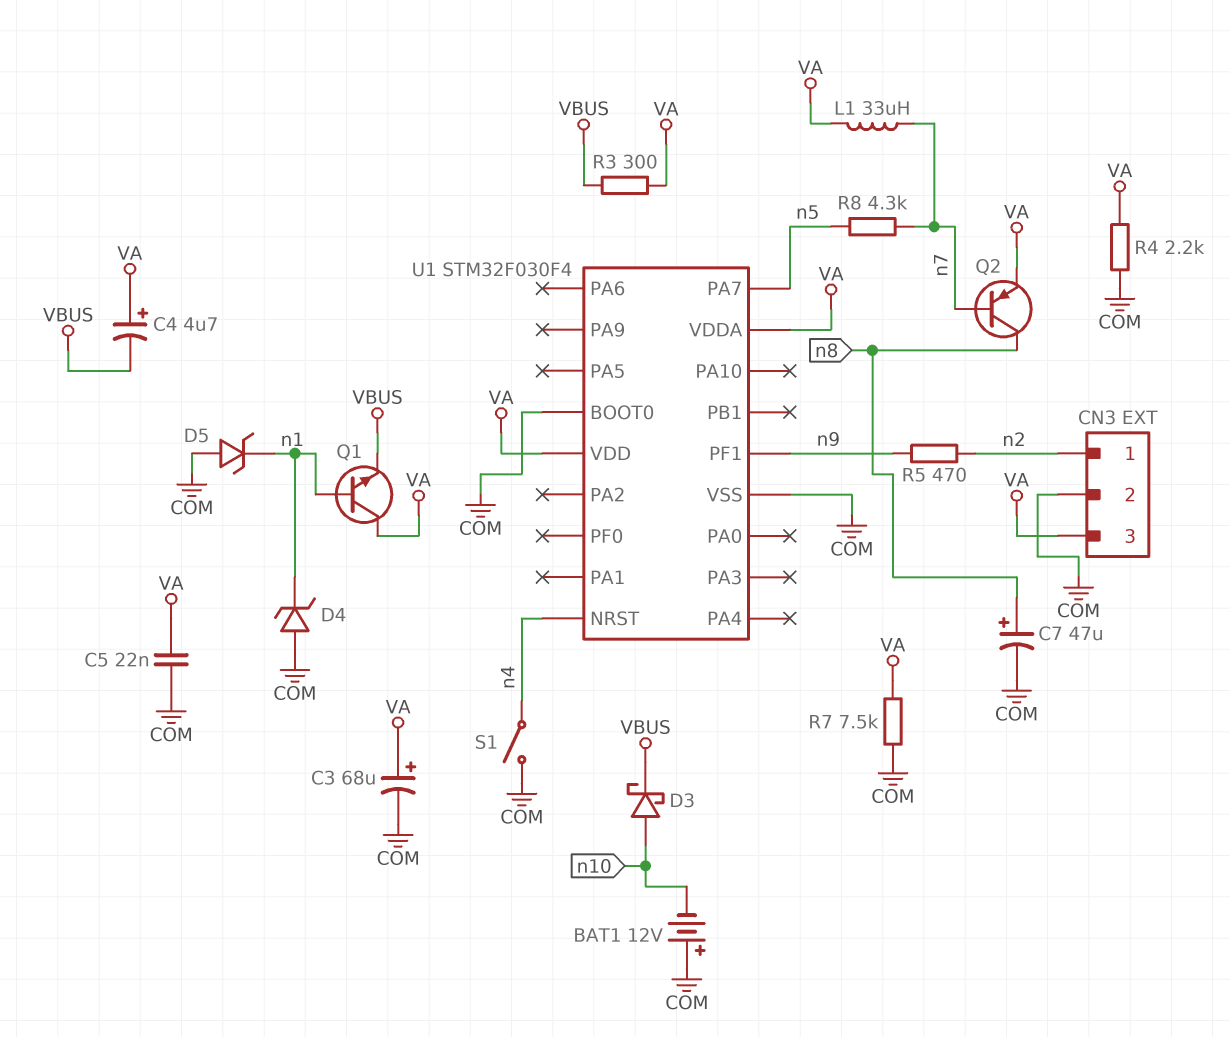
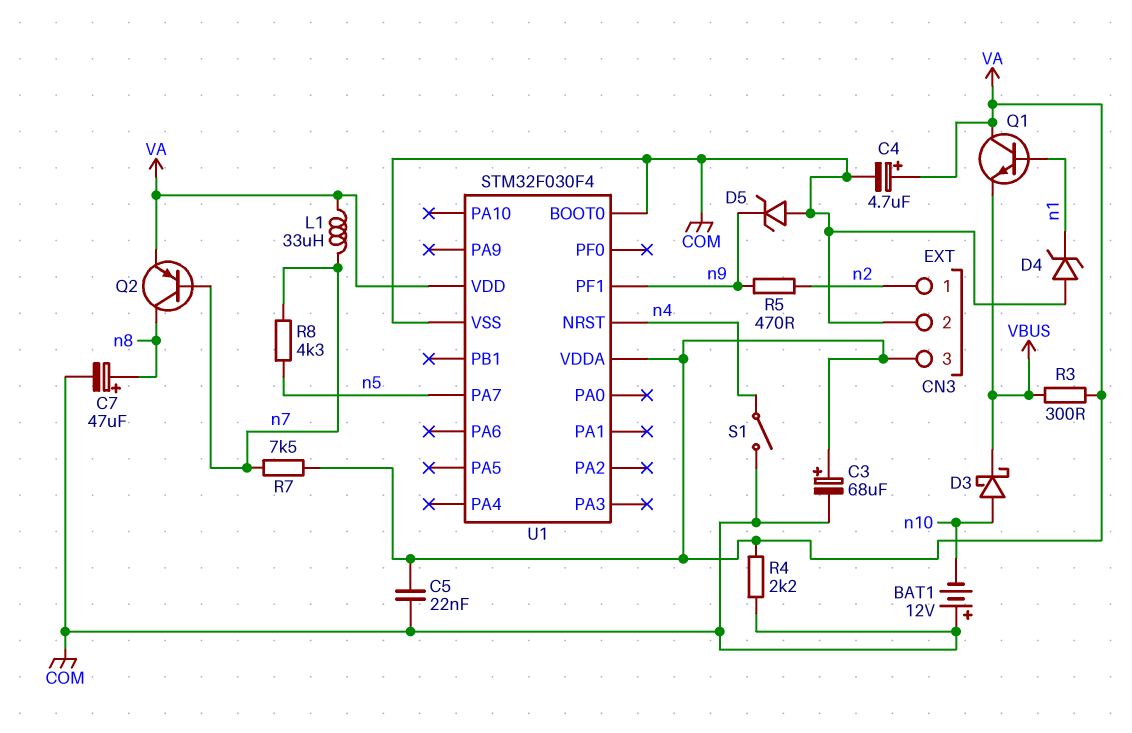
C4: 4.7uF (plus VA, minus VBUS) -> 4.7uF (plus VA, minus COM)
D5: zener (A COM, K n1) -> zener (A COM, K n9)
R7: 7.5k (COM, VA) -> 7.5k (VA, n7)

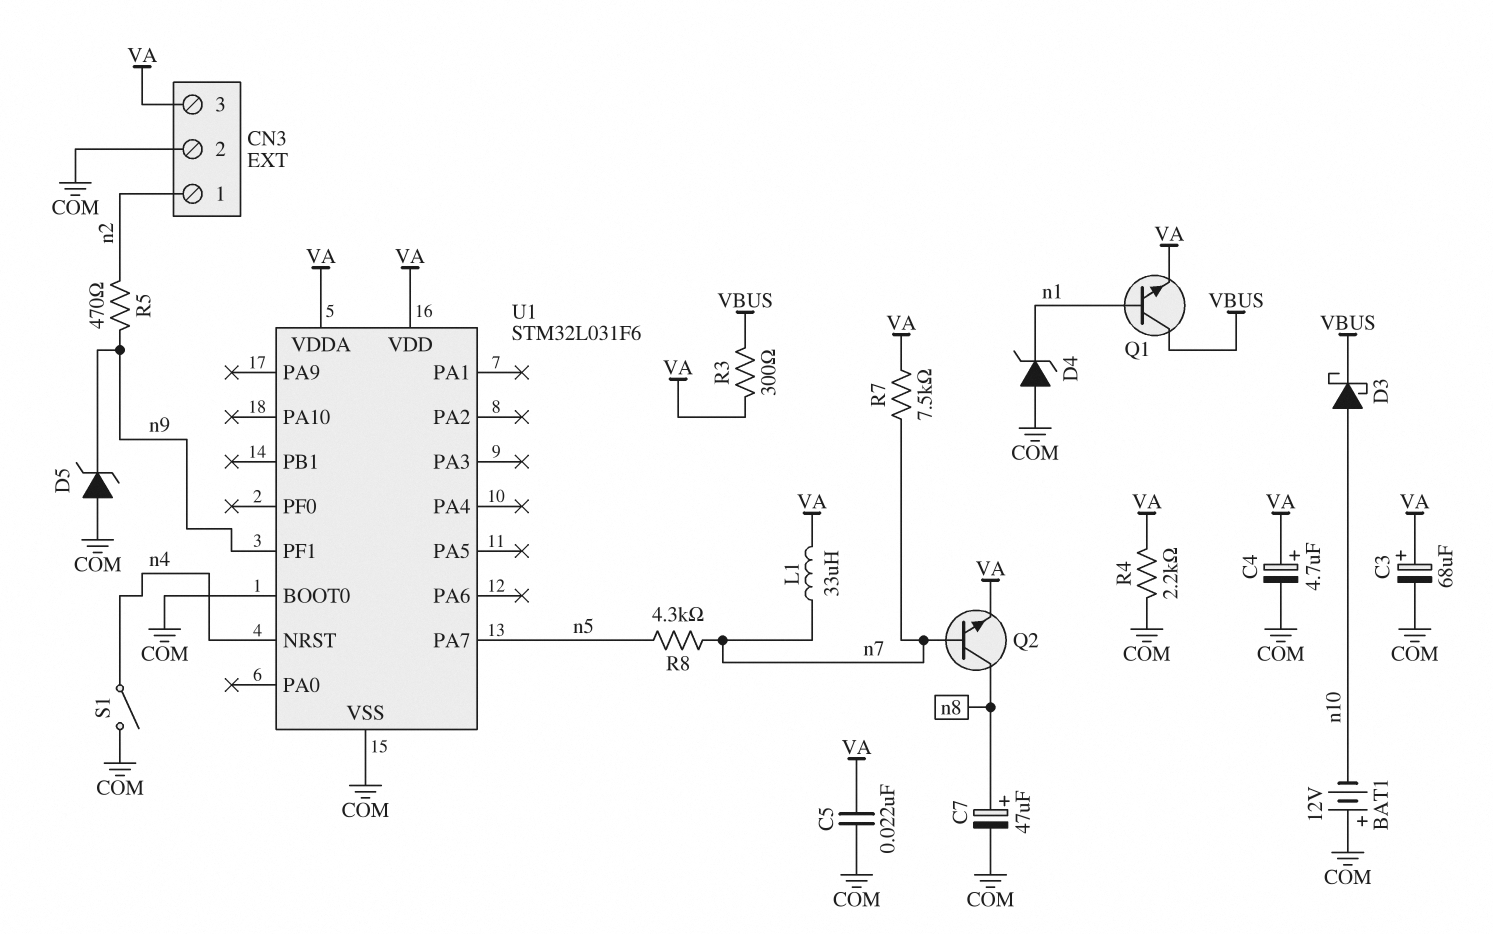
Q1: NPN (B n1, C VA, E VBUS) -> NPN (B n1, C VBUS, E VA)
Q2: PNP (B n7, C n8, E VA) -> NPN (B n7, C n8, E VA)
U1: STM32F030F4 -> STM32L031F6

